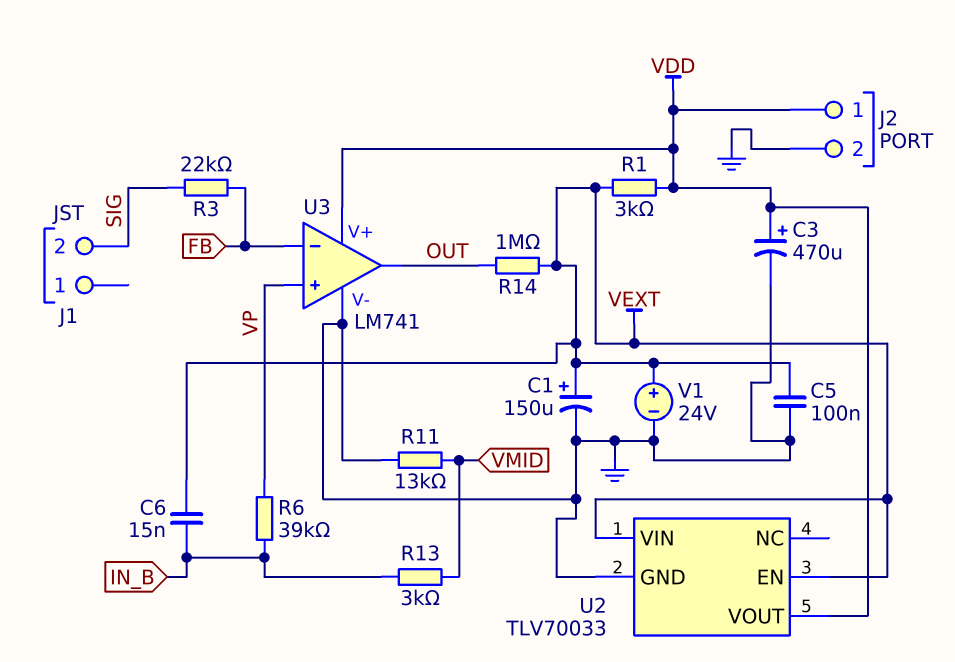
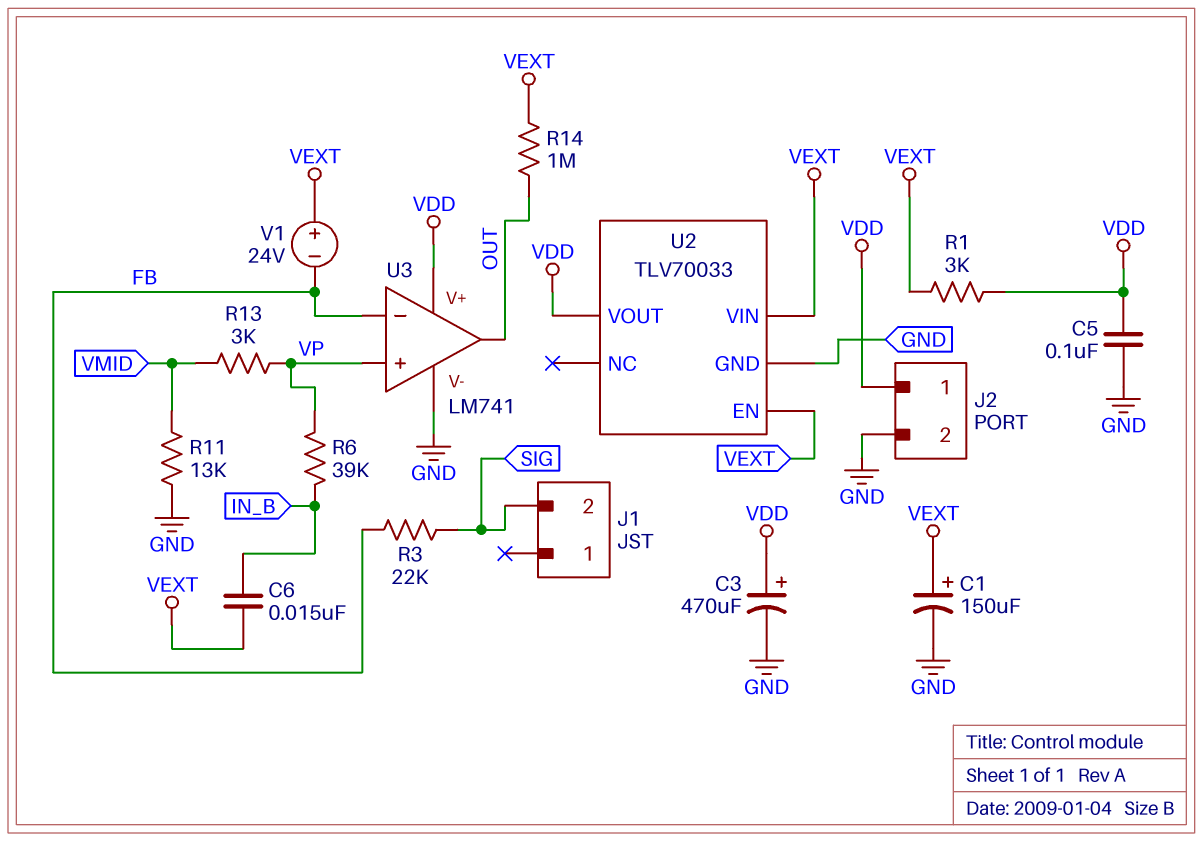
C5: 100nF (GND, VEXT) -> 100nF (GND, VDD)
R13: 3k (IN_B, VMID) -> 3k (VMID, VP)
V1: 24V (plus VEXT, minus GND) -> 24V (plus VEXT, minus FB)

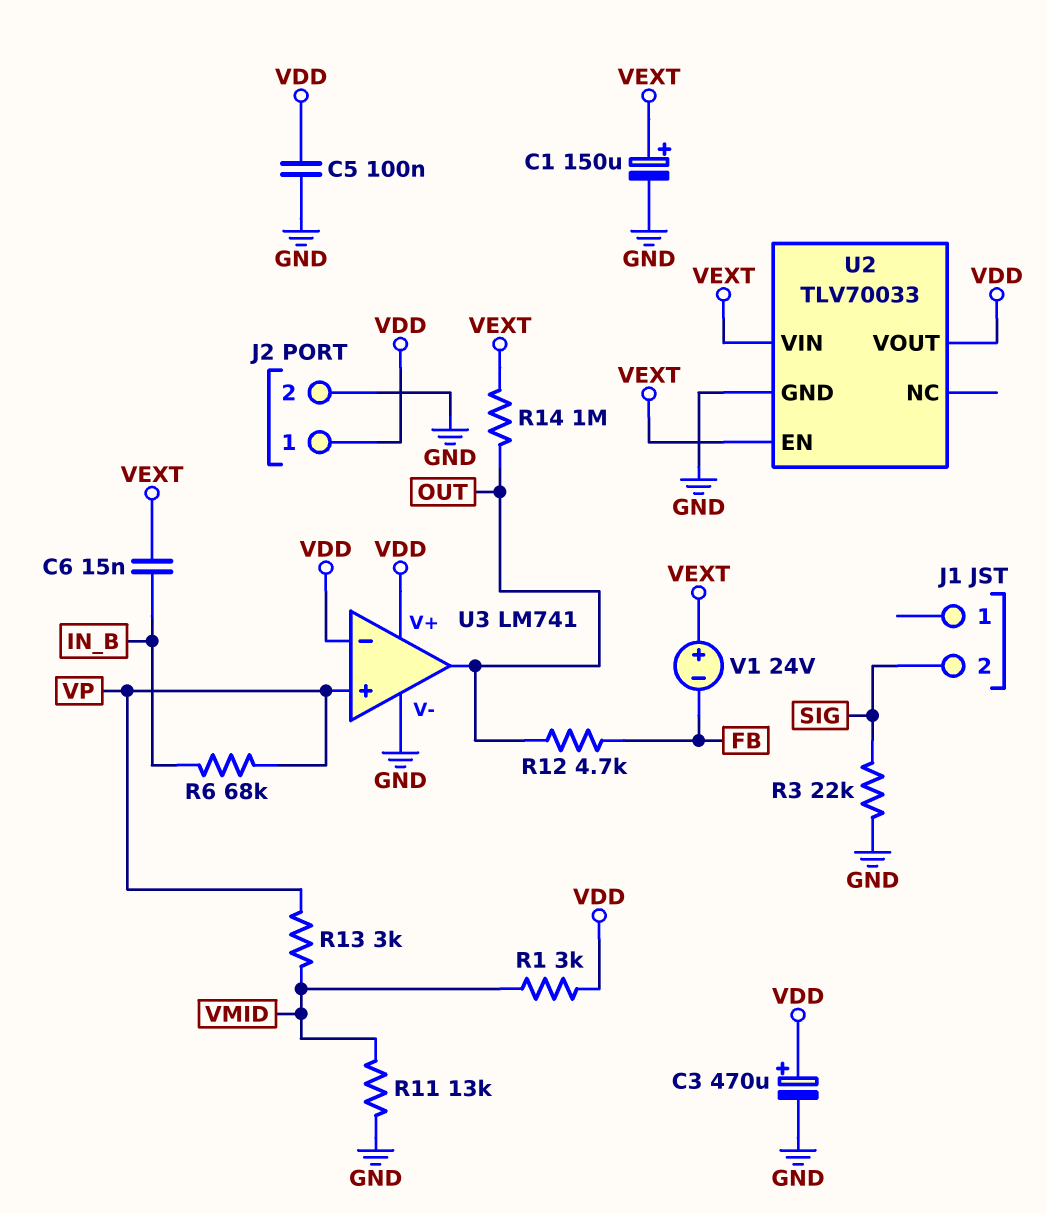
R1: 3k (VDD, VEXT) -> 3k (VDD, VMID)
R3: 22k (FB, SIG) -> 22k (GND, SIG)
R6: 39k (IN_B, VP) -> 68k (IN_B, VP)
R12: none -> 4.7k (FB, OUT)
U3 pin in-: FB -> VDD

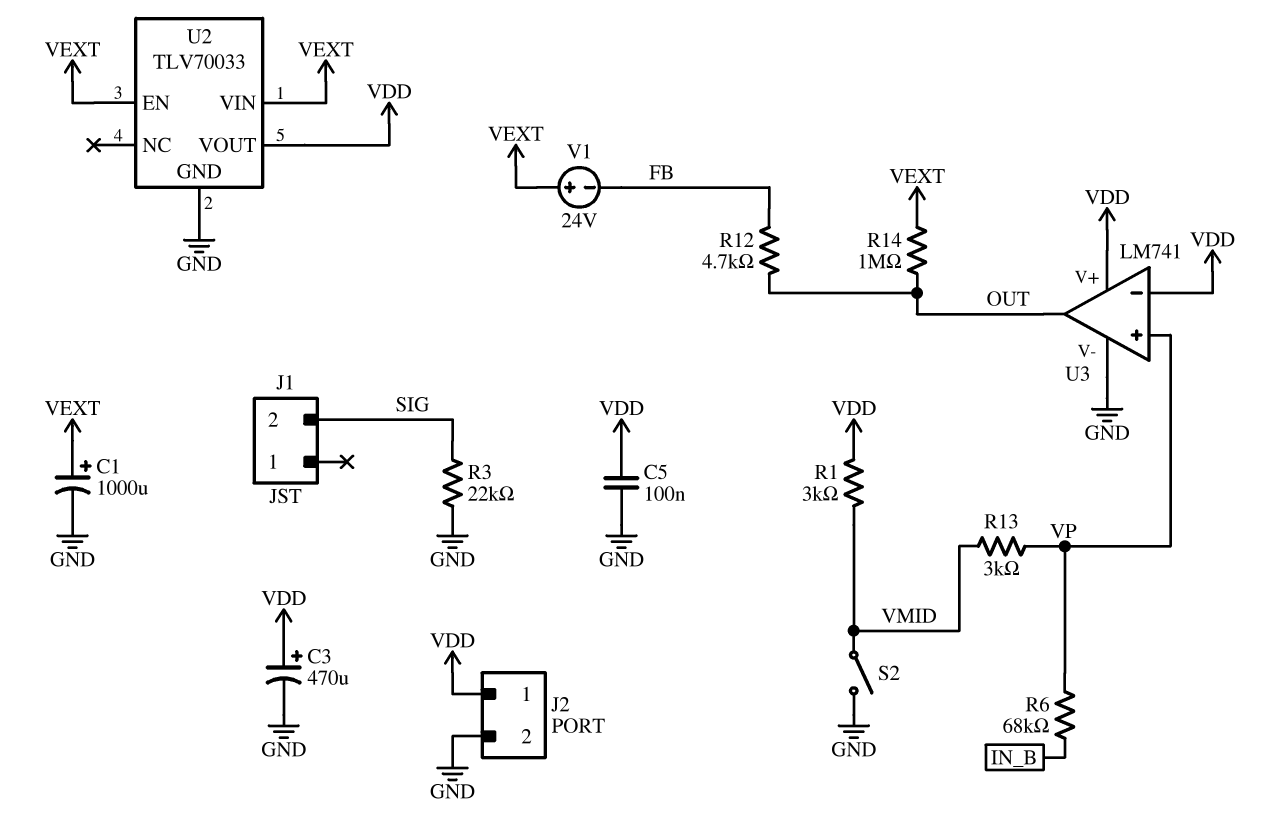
C1: 150uF (plus VEXT, minus GND) -> 1000uF (plus VEXT, minus GND)
C6: 15nF (IN_B, VEXT) -> none
R11: 13k (GND, VMID) -> none
S2: none -> switch (GND, VMID)

